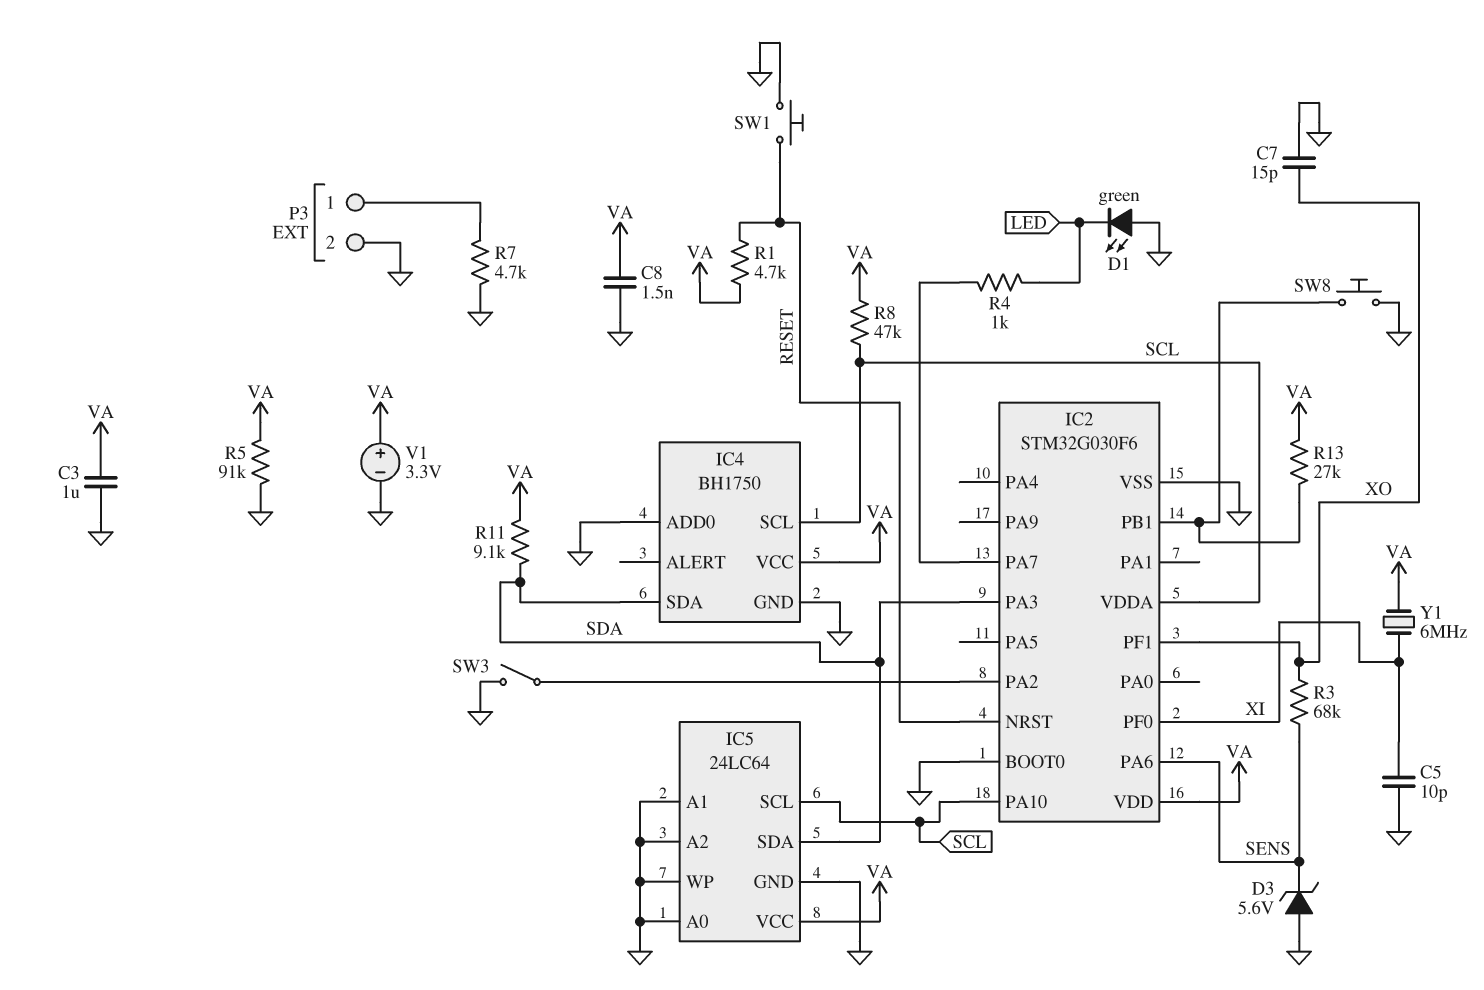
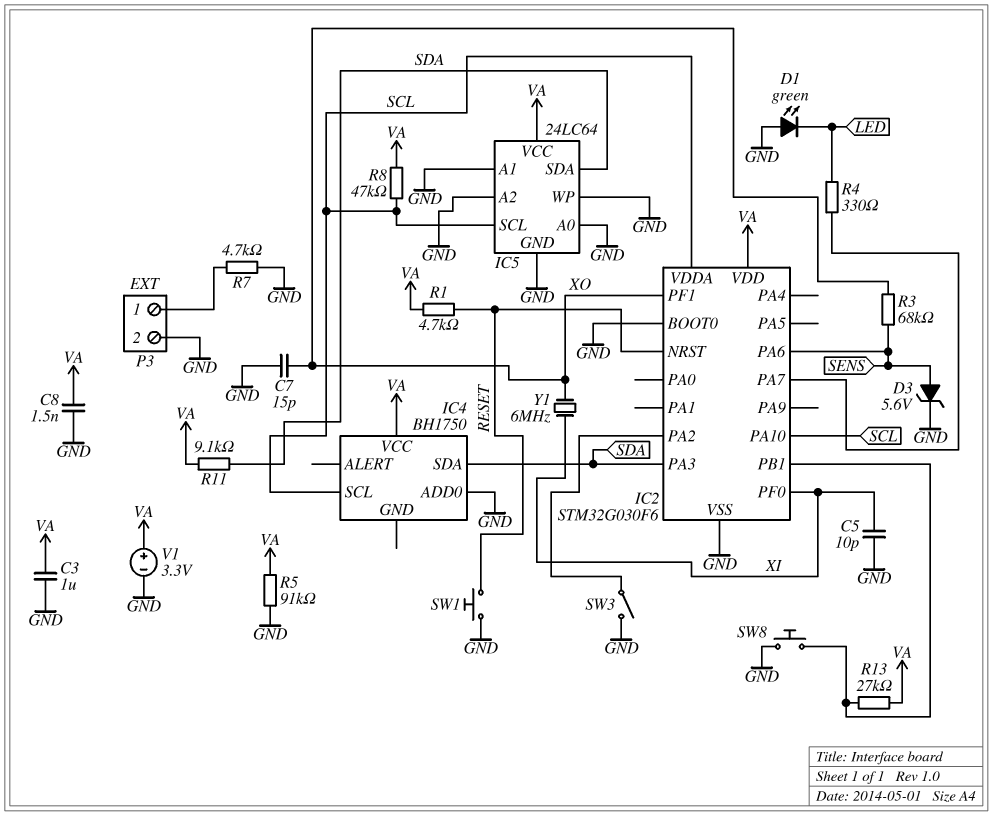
D3: zener 5.6V (A GND, K SENS) -> zener 5.6V (A SENS, K GND)
IC4 pin GND: GND -> none
R4: 1k (IC2/PA7, LED) -> 330 (IC2/PA7, LED)
Y1: 6MHz (VA, XI) -> 6MHz (XI, XO)

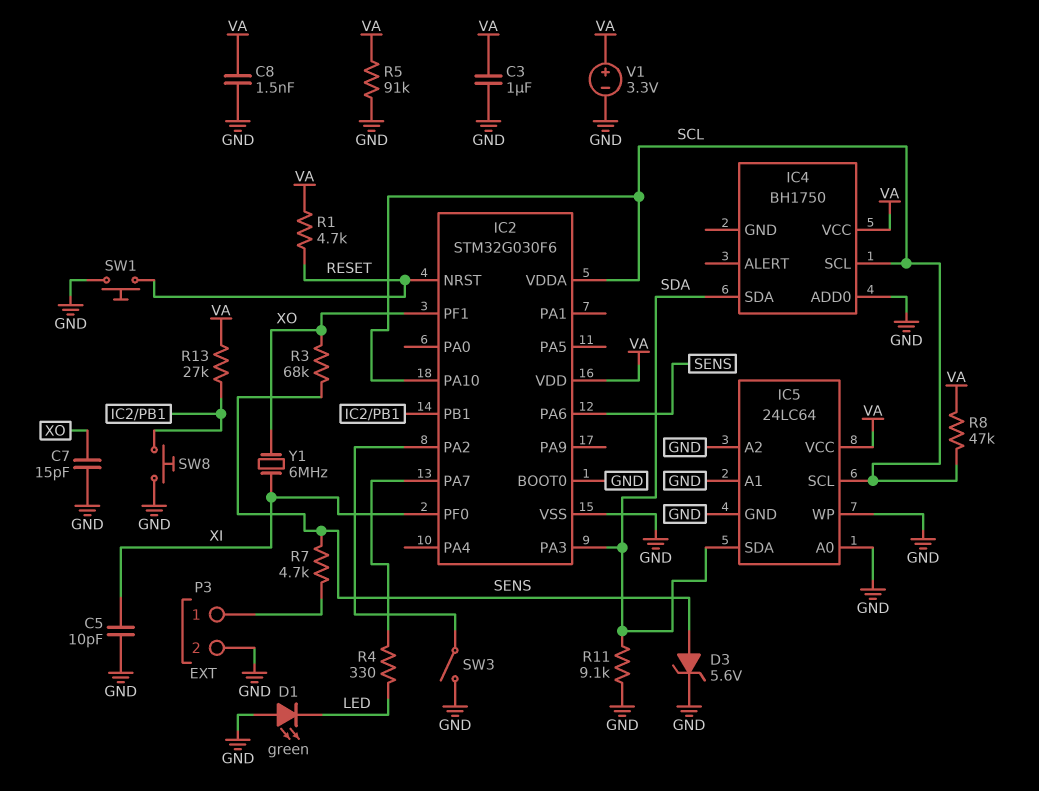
R7: 4.7k (GND, P3/1) -> 4.7k (P3/1, SENS)
R11: 9.1k (SDA, VA) -> 9.1k (GND, SDA)

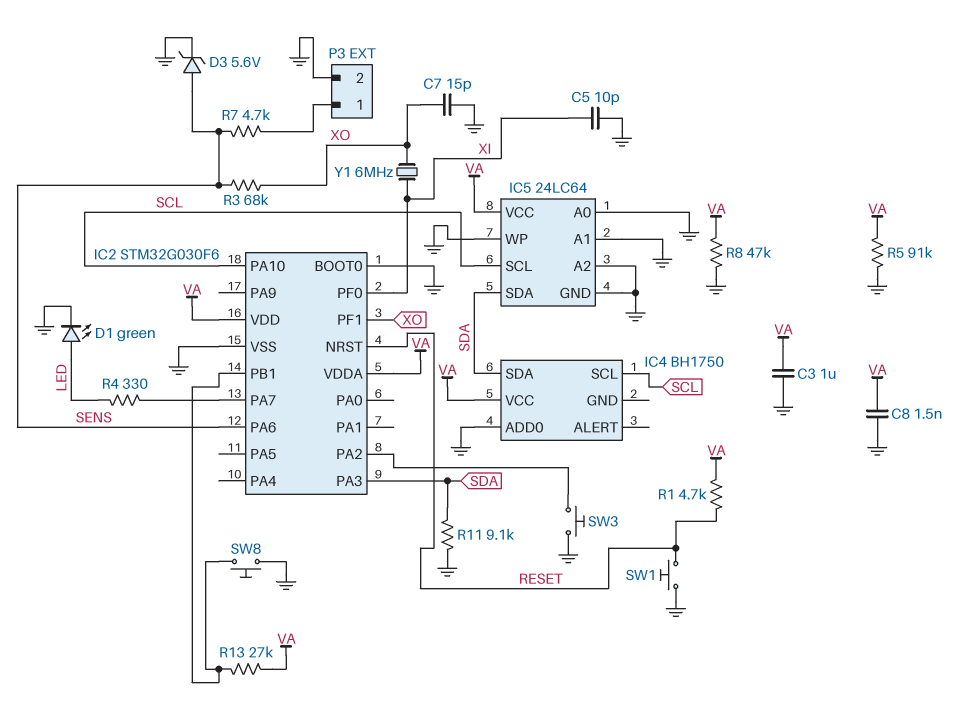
D1: LED green (A GND, K LED) -> LED green (A LED, K GND)
IC2 pin VDDA: SCL -> VA
R8: 47k (SCL, VA) -> 47k (GND, VA)
SW3: switch (GND, IC2/PA2) -> button (GND, IC2/PA2)
V1: 3.3V (plus VA, minus GND) -> none

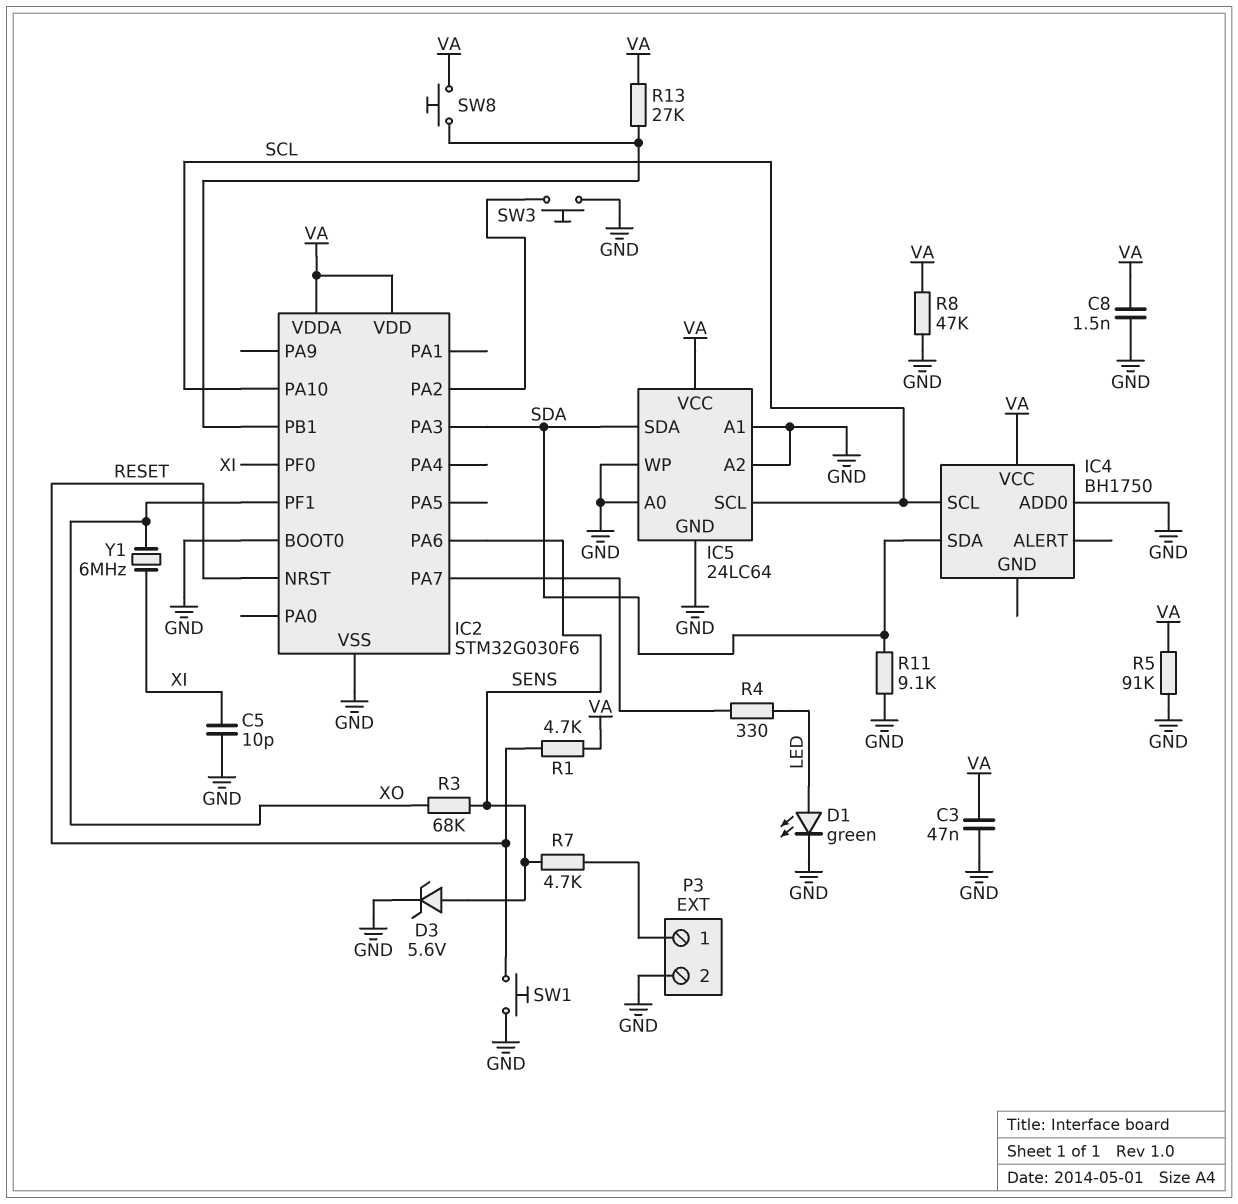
C3: 1uF (GND, VA) -> 47nF (GND, VA)
C7: 15pF (GND, XO) -> none
SW8: button (GND, IC2/PB1) -> button (IC2/PB1, VA)

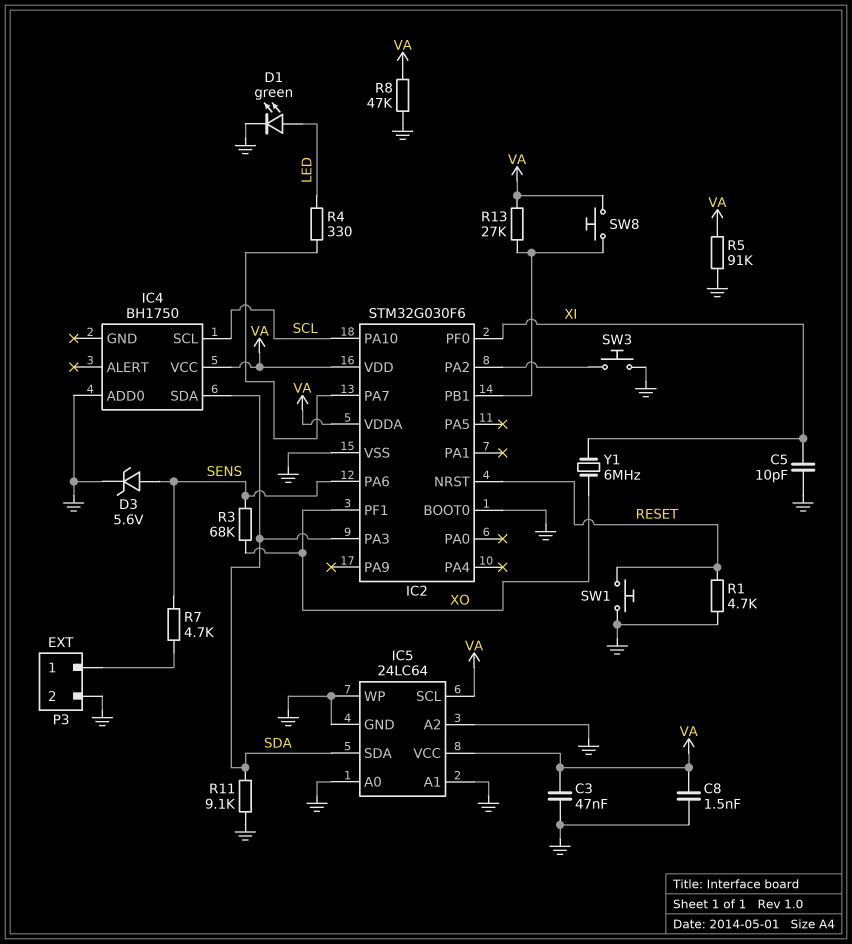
IC5 pin SCL: SCL -> VA
R1: 4.7k (RESET, VA) -> 4.7k (GND, RESET)

